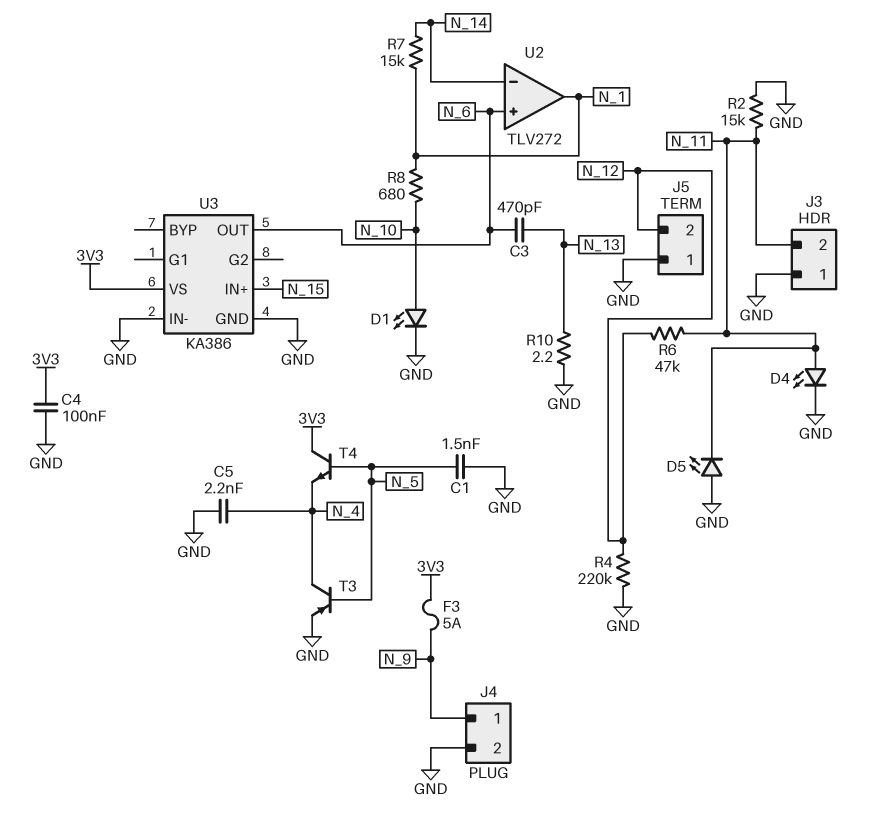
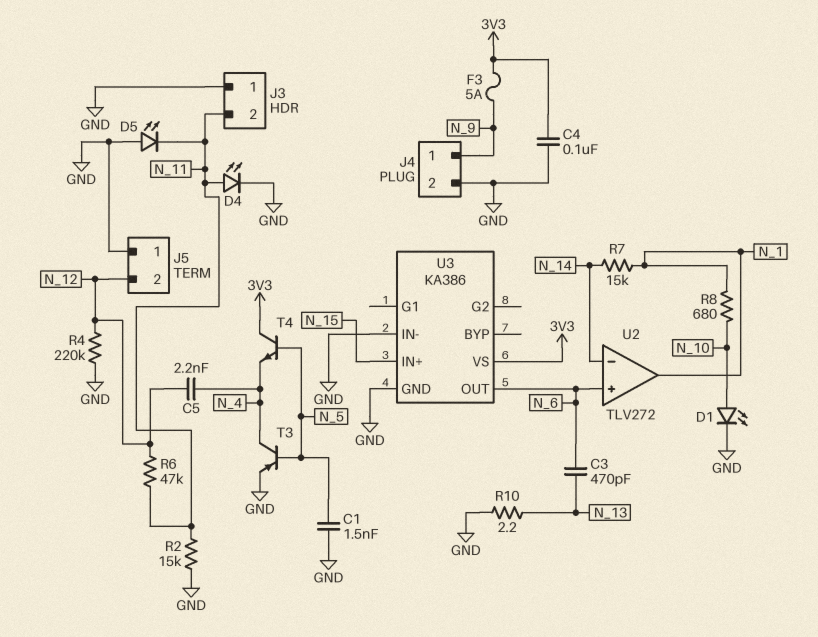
C5: 2.2nF (GND, N_4) -> 2.2nF (N_4, N_12)

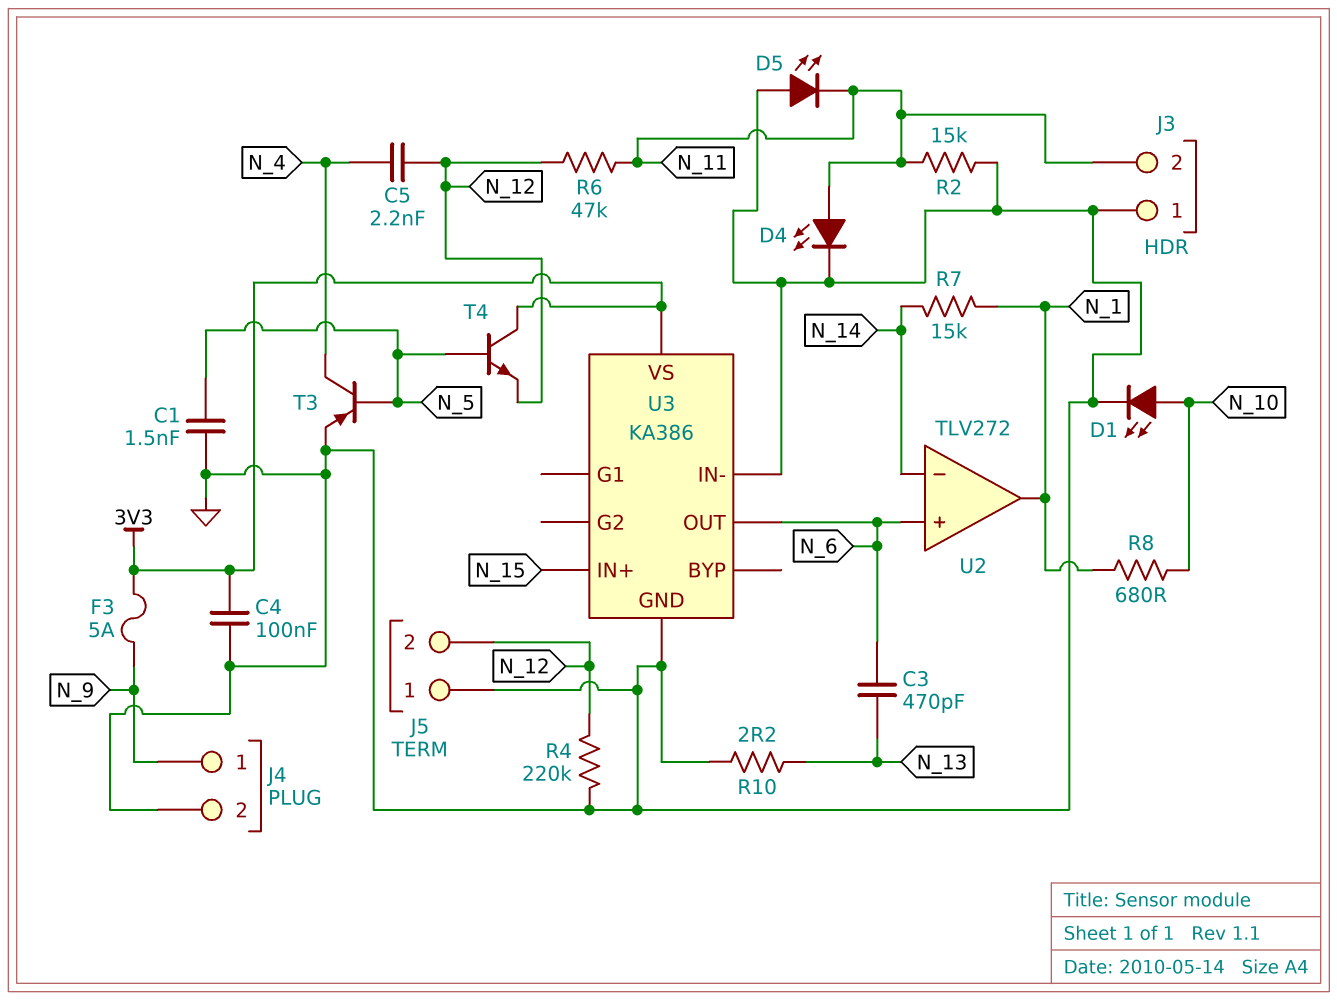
T4: NPN (B N_5, C 3V3, E N_4) -> NPN (B N_5, C 3V3, E N_12)

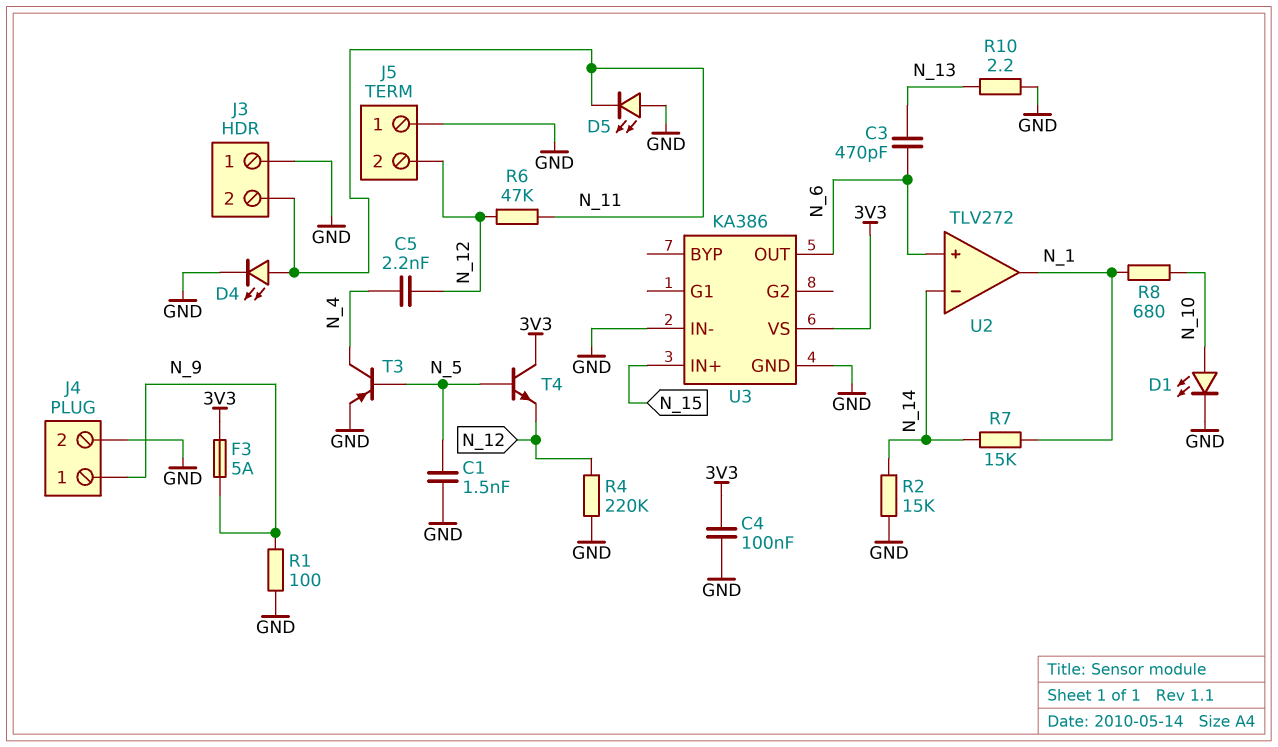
R1: none -> 100 (GND, N_9)
R2: 15k (GND, N_11) -> 15k (GND, N_14)

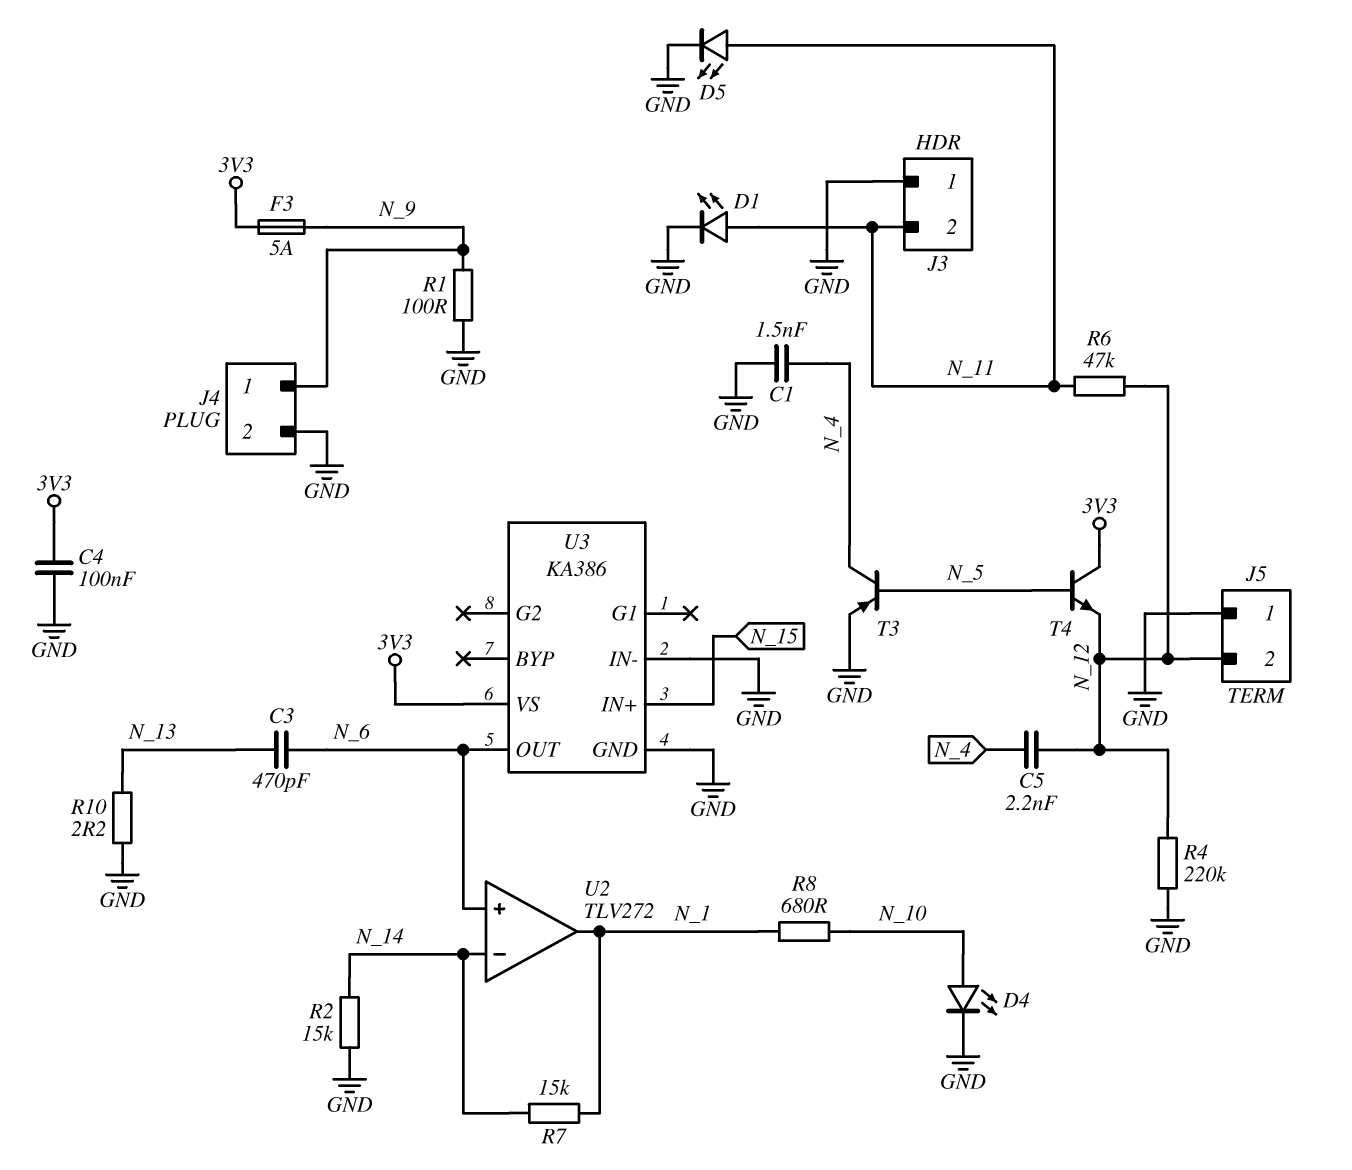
C1: 1.5nF (GND, N_5) -> 1.5nF (GND, N_4)
D1: LED (A N_10, K GND) -> LED (A N_11, K GND)
D4: LED (A N_11, K GND) -> LED (A N_10, K GND)
D5: LED (A GND, K N_11) -> LED (A N_11, K GND)

